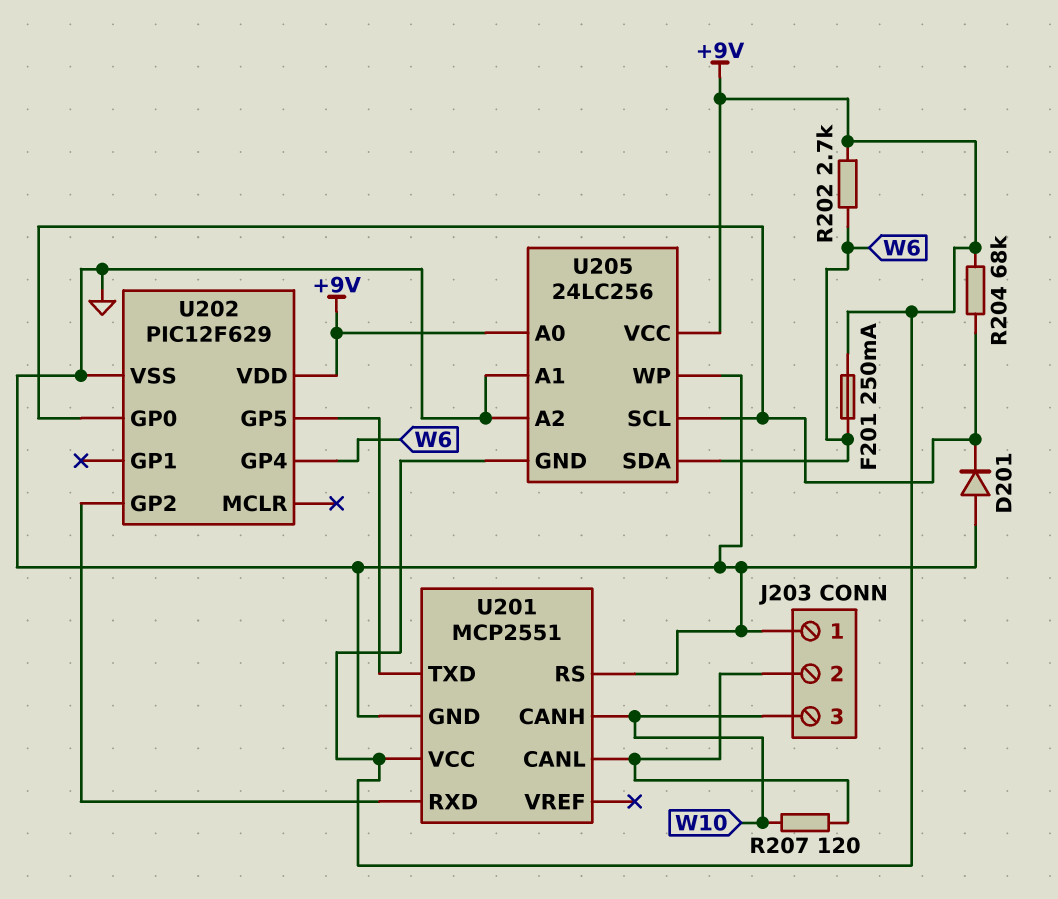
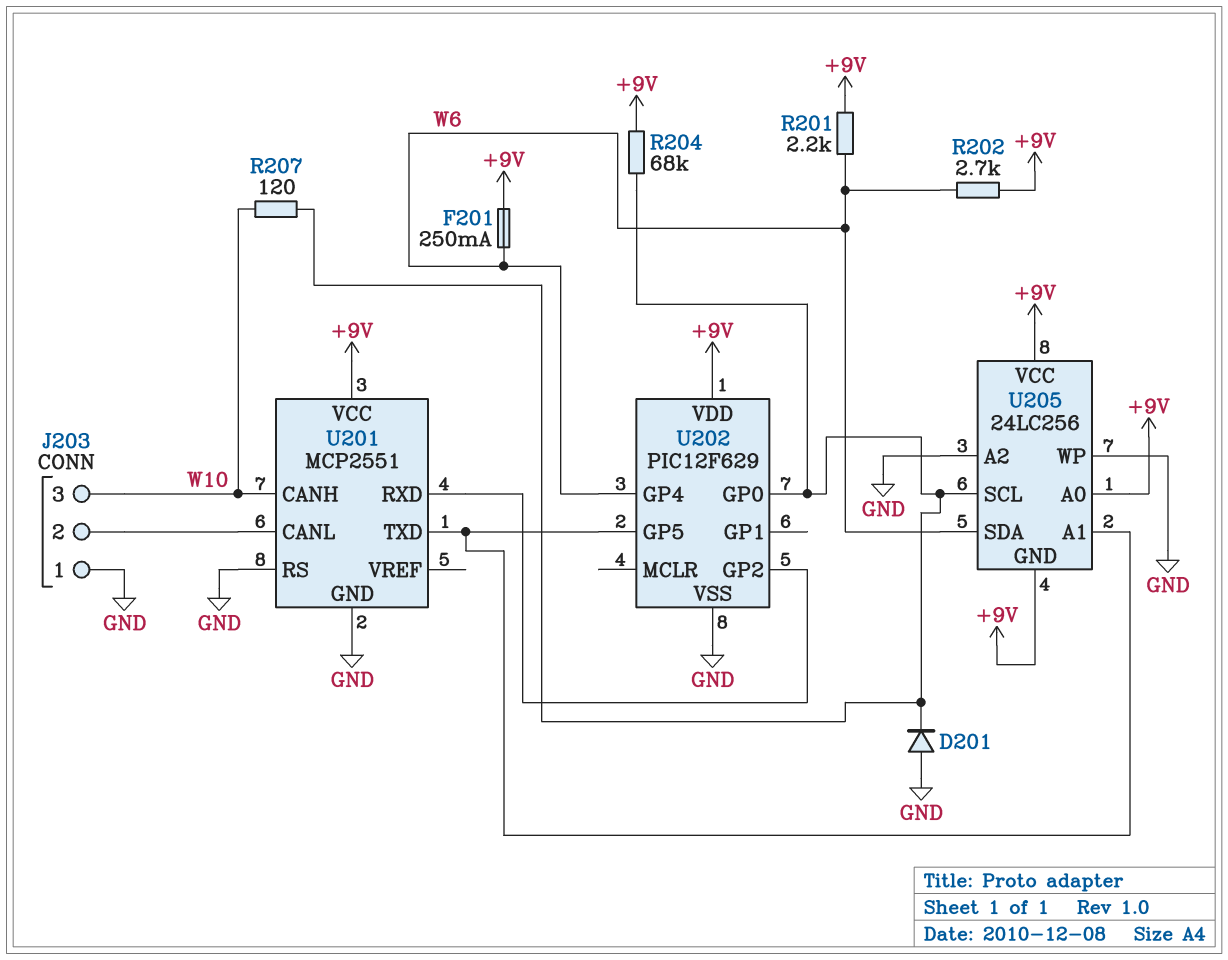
R201: none -> 2.2k (+9V, W6)
R207: 120 (J203/2, W10) -> 120 (U202/GP0, W10)
U205 pin A1: GND -> U201/TXD

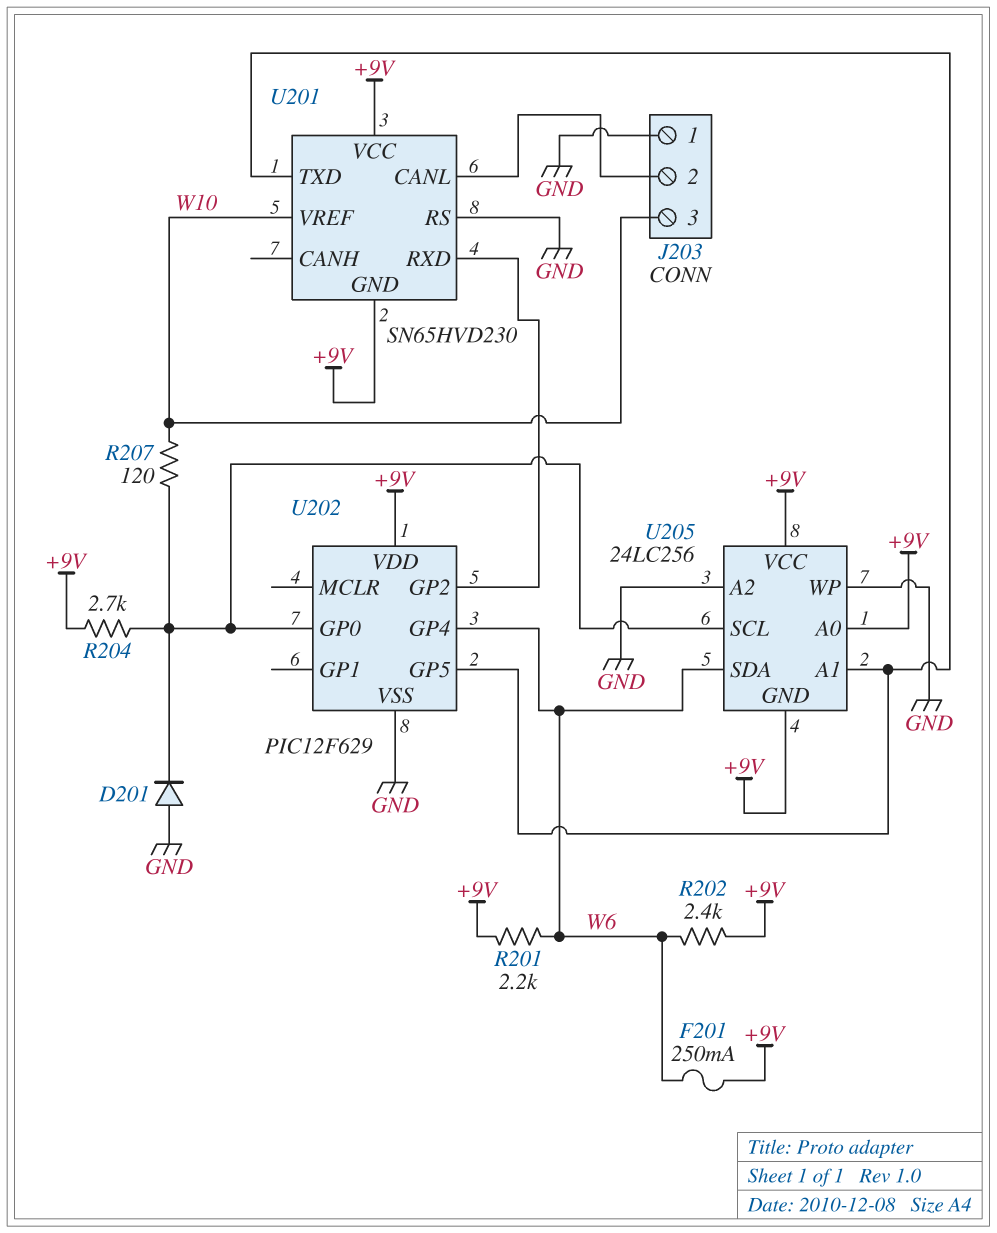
R202: 2.7k (+9V, W6) -> 2.4k (+9V, W6)
R204: 68k (+9V, U202/GP0) -> 2.7k (+9V, U202/GP0)
U201: MCP2551 -> SN65HVD230
U201 pin CANH: W10 -> none
U201 pin GND: GND -> +9V
U201 pin VREF: none -> W10

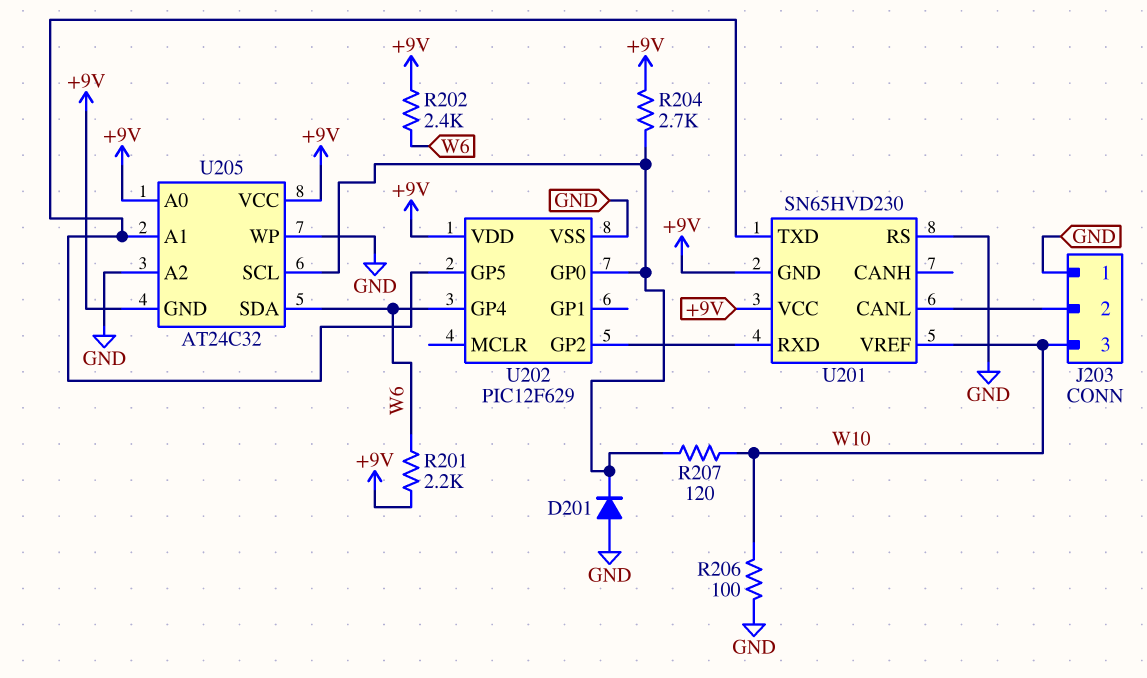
F201: 250mA (+9V, W6) -> none
R206: none -> 100 (GND, W10)
U205: 24LC256 -> AT24C32

